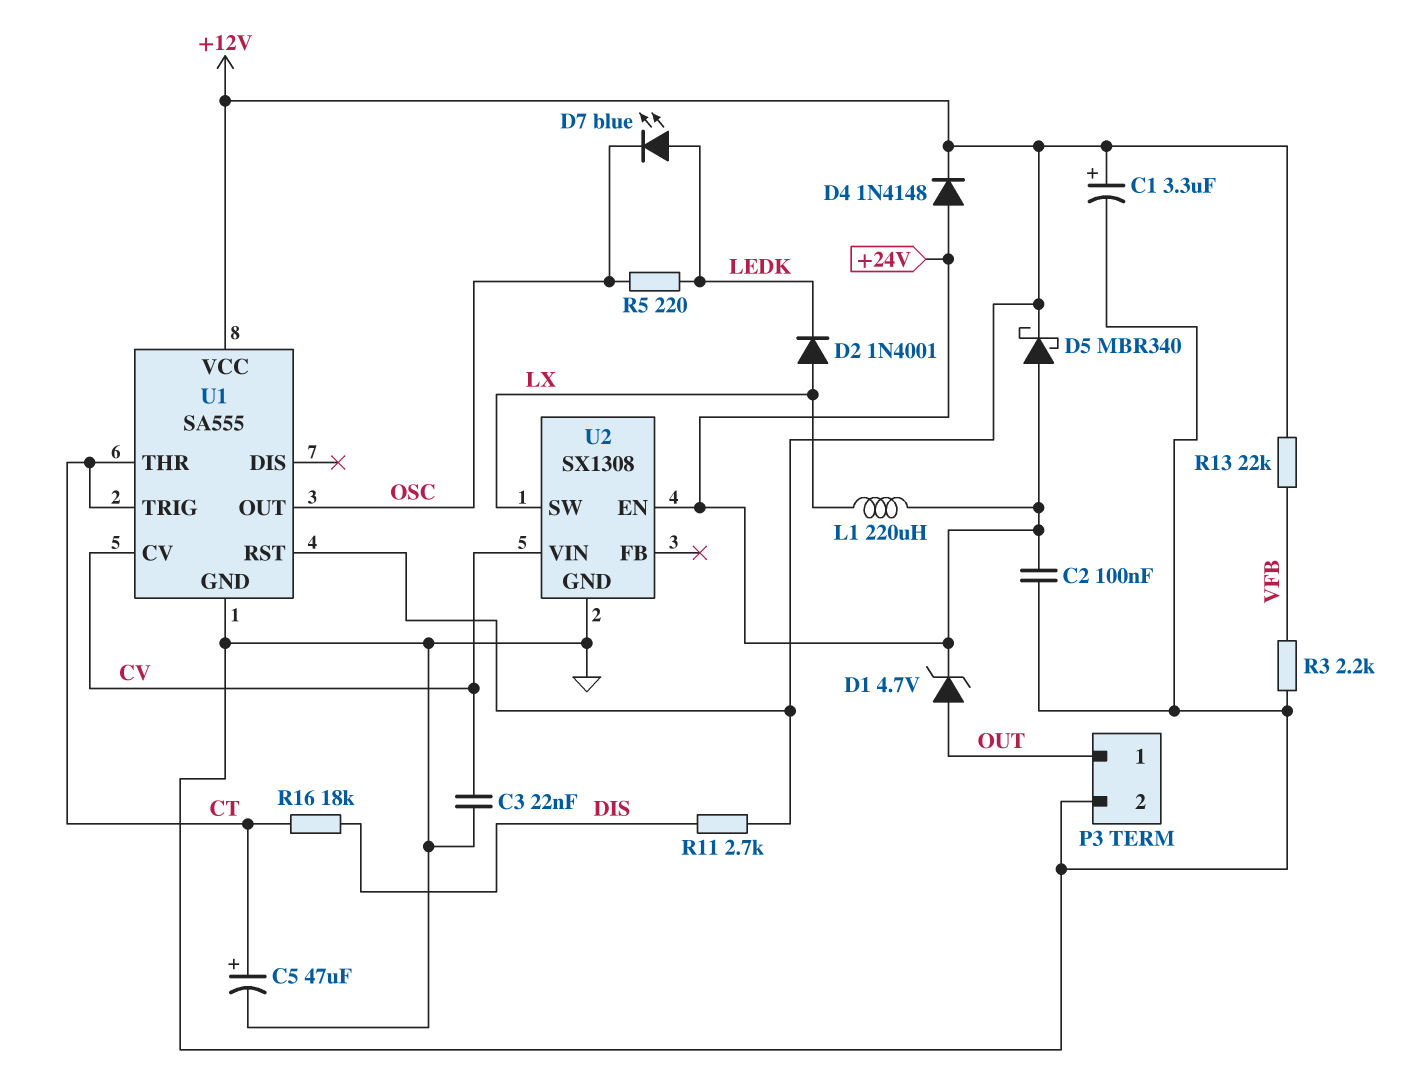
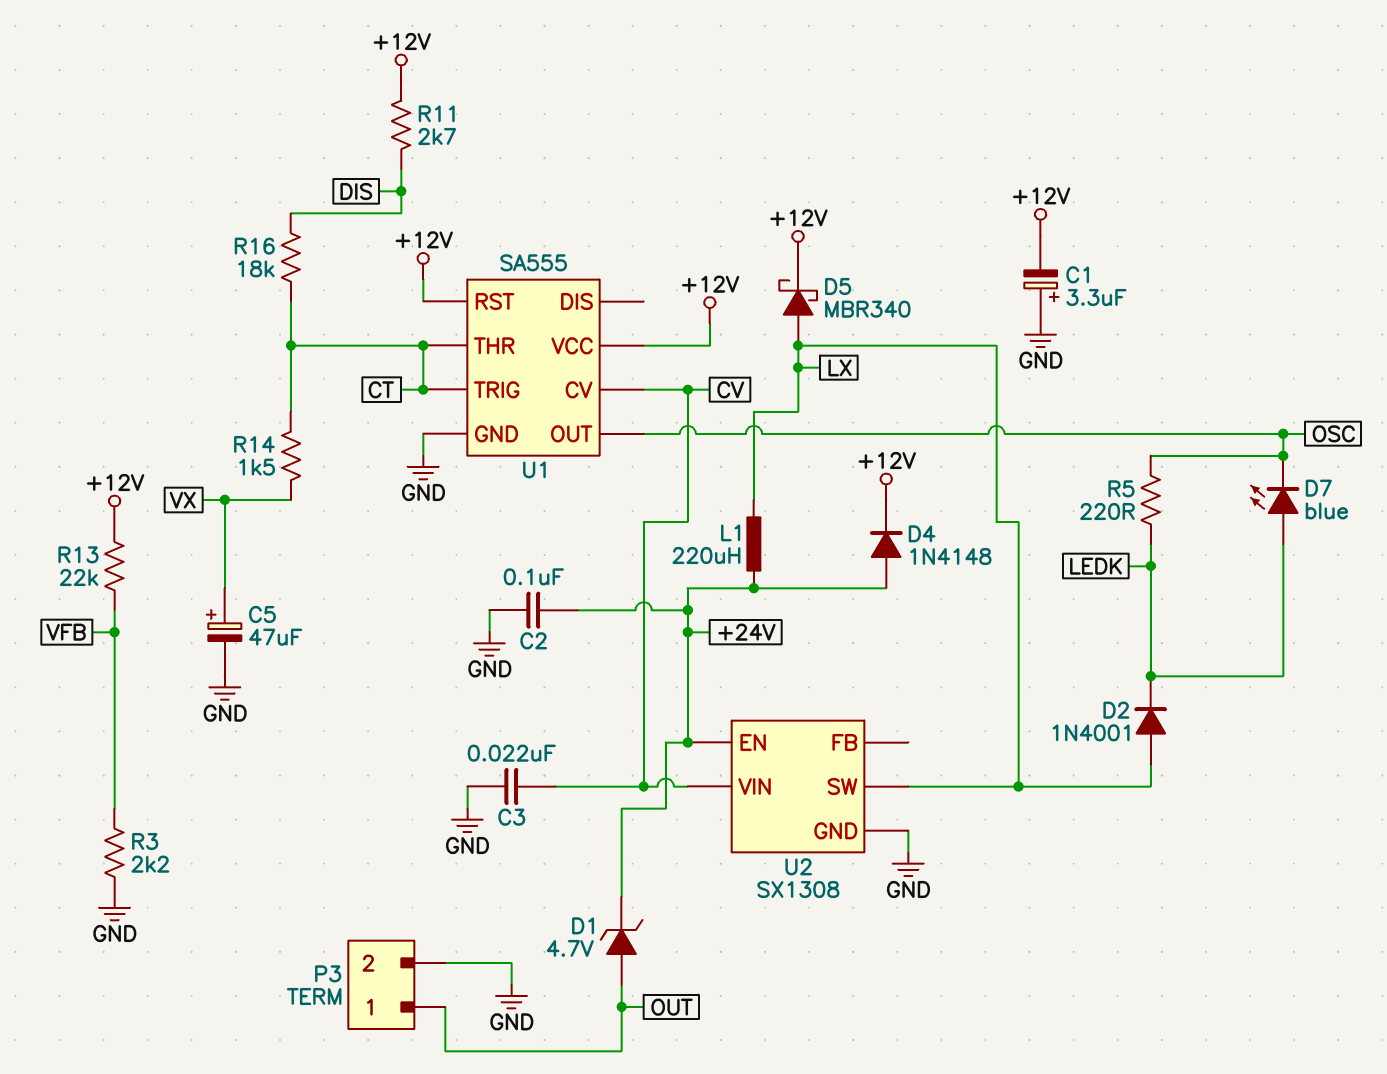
C1: 3.3uF (plus +12V, minus GND) -> 3.3uF (plus GND, minus +12V)
C5: 47uF (plus CT, minus GND) -> 47uF (plus VX, minus GND)
D5: schottky MBR340 (A +24V, K +12V) -> schottky MBR340 (A LX, K +12V)
R14: none -> 1.5k (CT, VX)

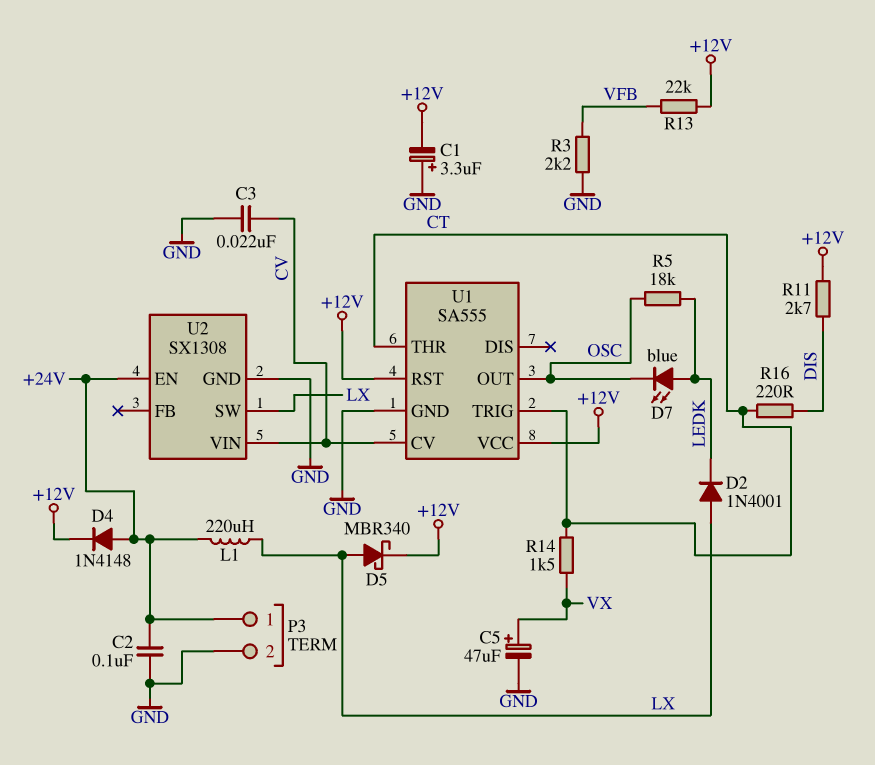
D1: zener 4.7V (A OUT, K +24V) -> none
P3 pin 1: OUT -> +24V
R5: 220 (LEDK, OSC) -> 18k (LEDK, OSC)
R16: 18k (CT, DIS) -> 220 (CT, DIS)

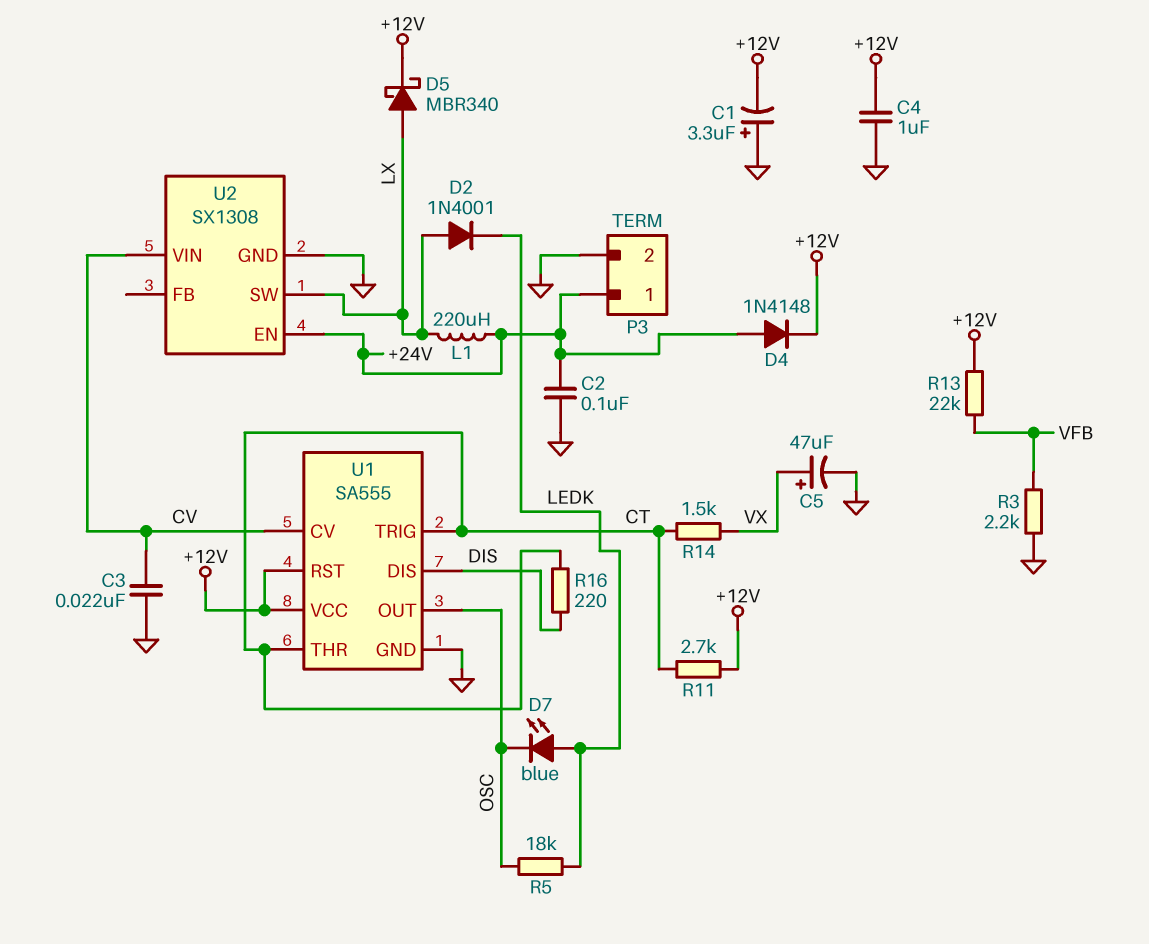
C4: none -> 1uF (+12V, GND)
R11: 2.7k (+12V, DIS) -> 2.7k (+12V, CT)
U1 pin DIS: none -> DIS

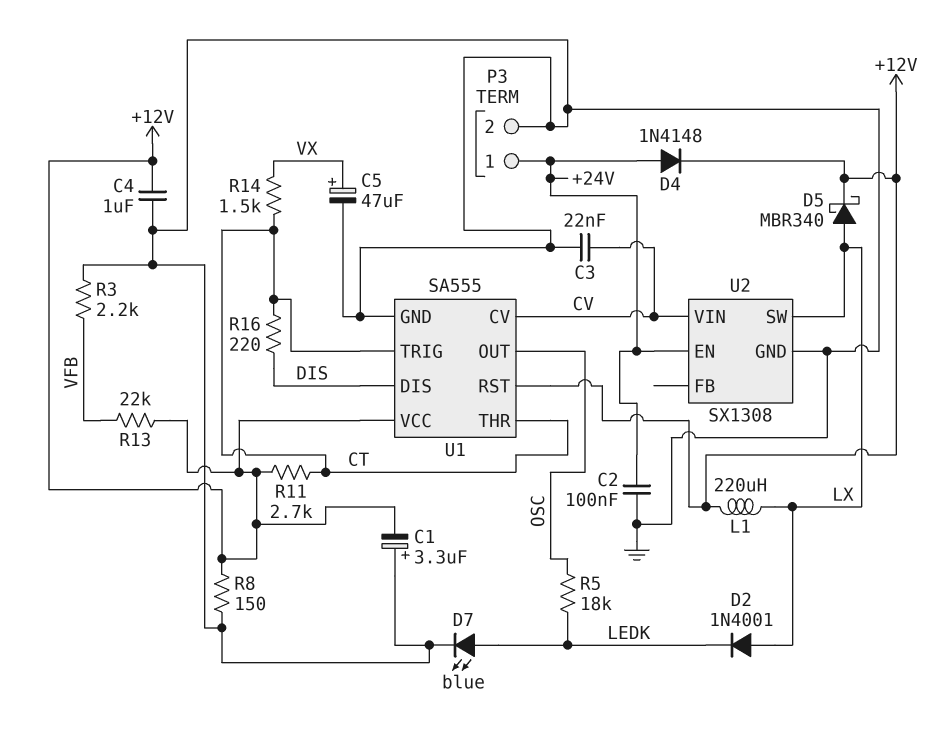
D7: LED blue (A LEDK, K OSC) -> LED blue (A LEDK, K GND)
L1: 220uH (+24V, LX) -> 220uH (+12V, LX)
R8: none -> 150 (+12V, GND)

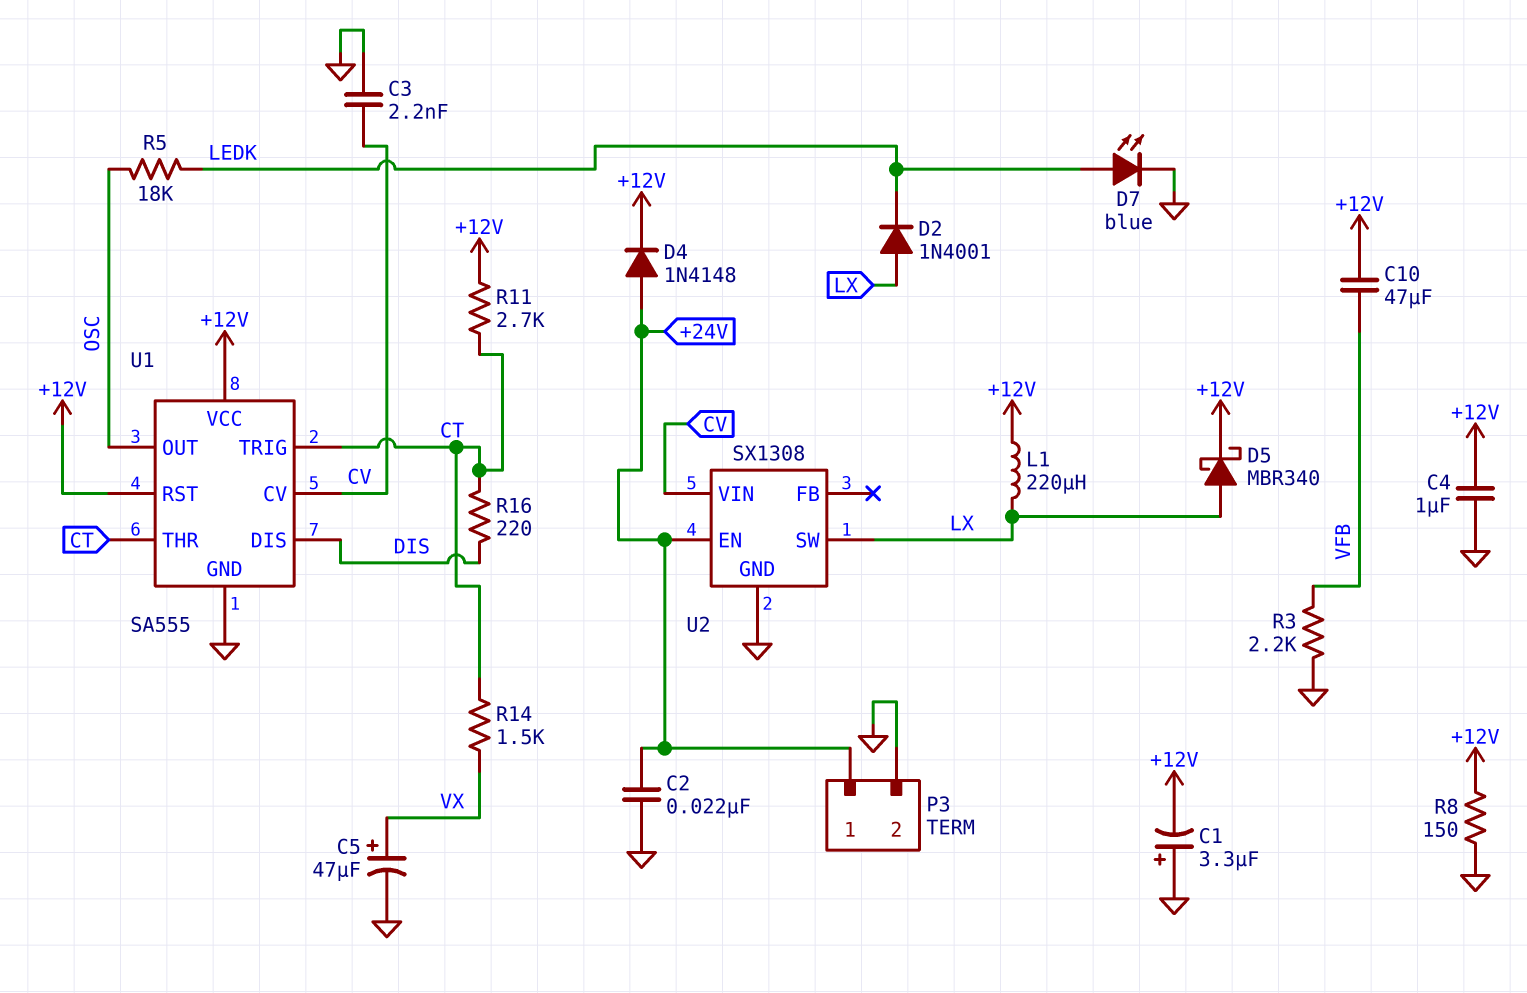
C2: 100nF (+24V, GND) -> 22nF (+24V, GND)
C3: 22nF (CV, GND) -> 2.2nF (CV, GND)
C10: none -> 47uF (+12V, VFB)
R13: 22k (+12V, VFB) -> none

